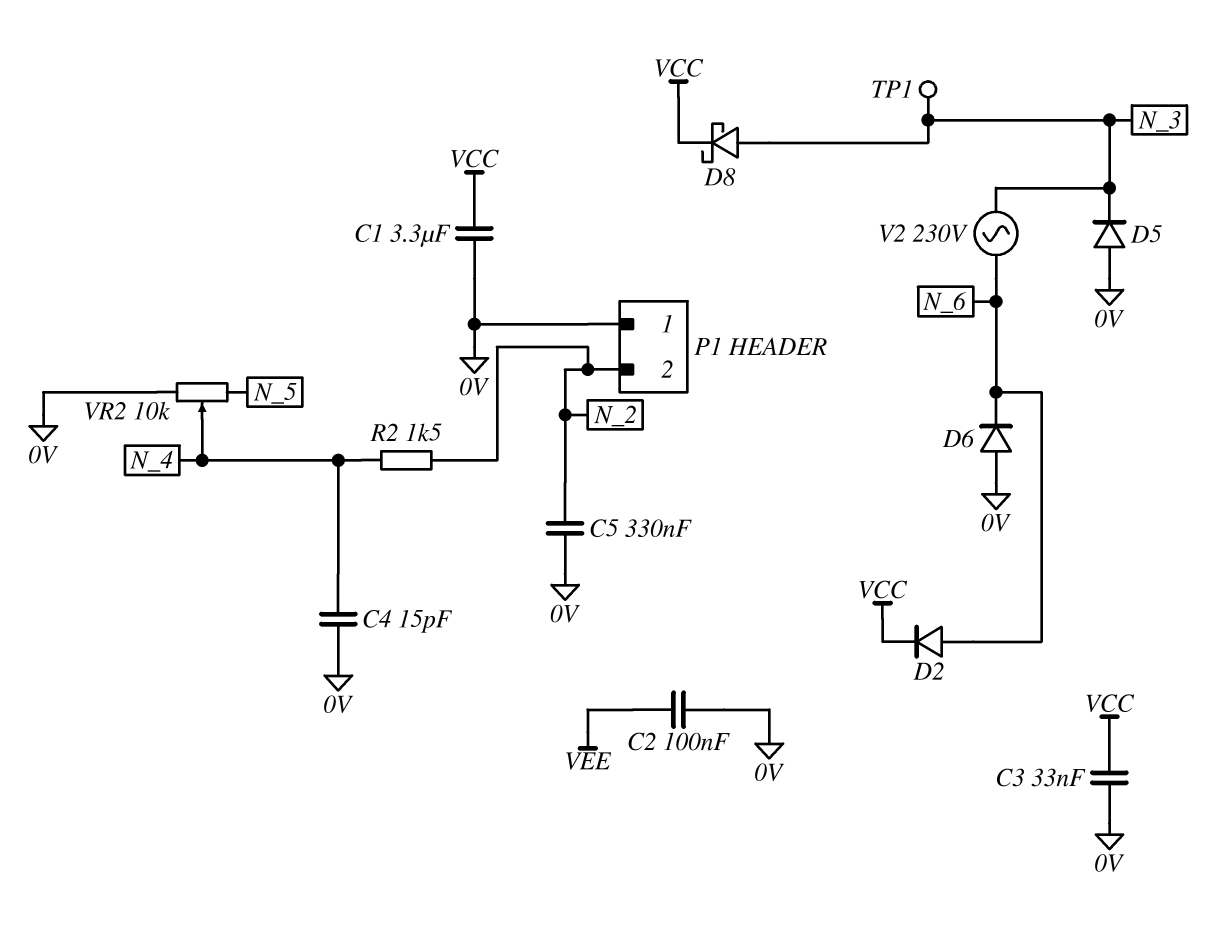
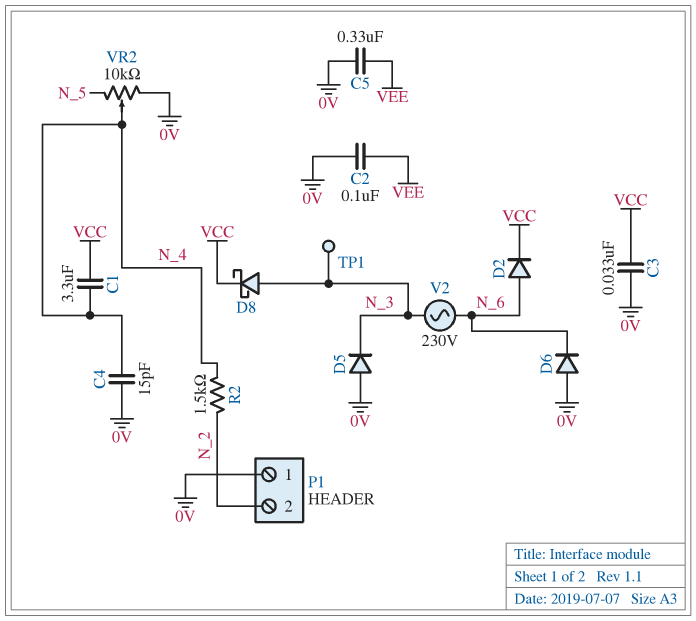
C1: 3.3uF (0V, VCC) -> 3.3uF (N_4, VCC)
C5: 330nF (0V, N_2) -> 330nF (0V, VEE)

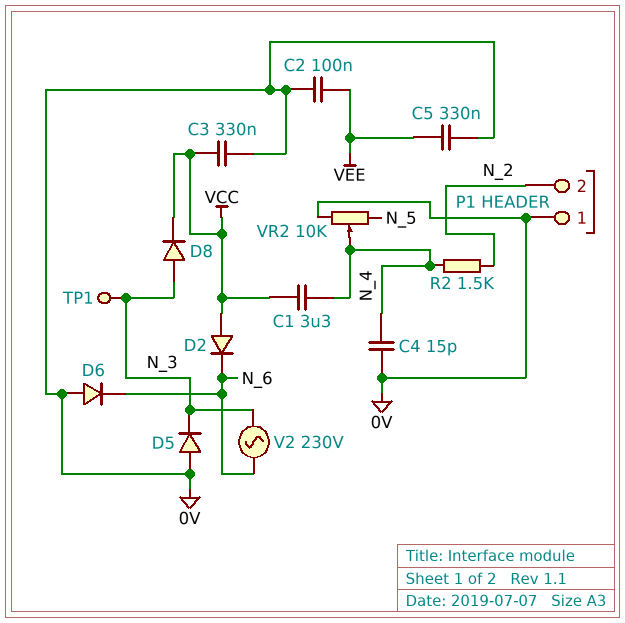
C3: 33nF (0V, VCC) -> 330nF (0V, VCC)
D2: diode (A N_6, K VCC) -> diode (A VCC, K N_6)
D8: schottky (A N_3, K VCC) -> diode (A N_3, K VCC)

